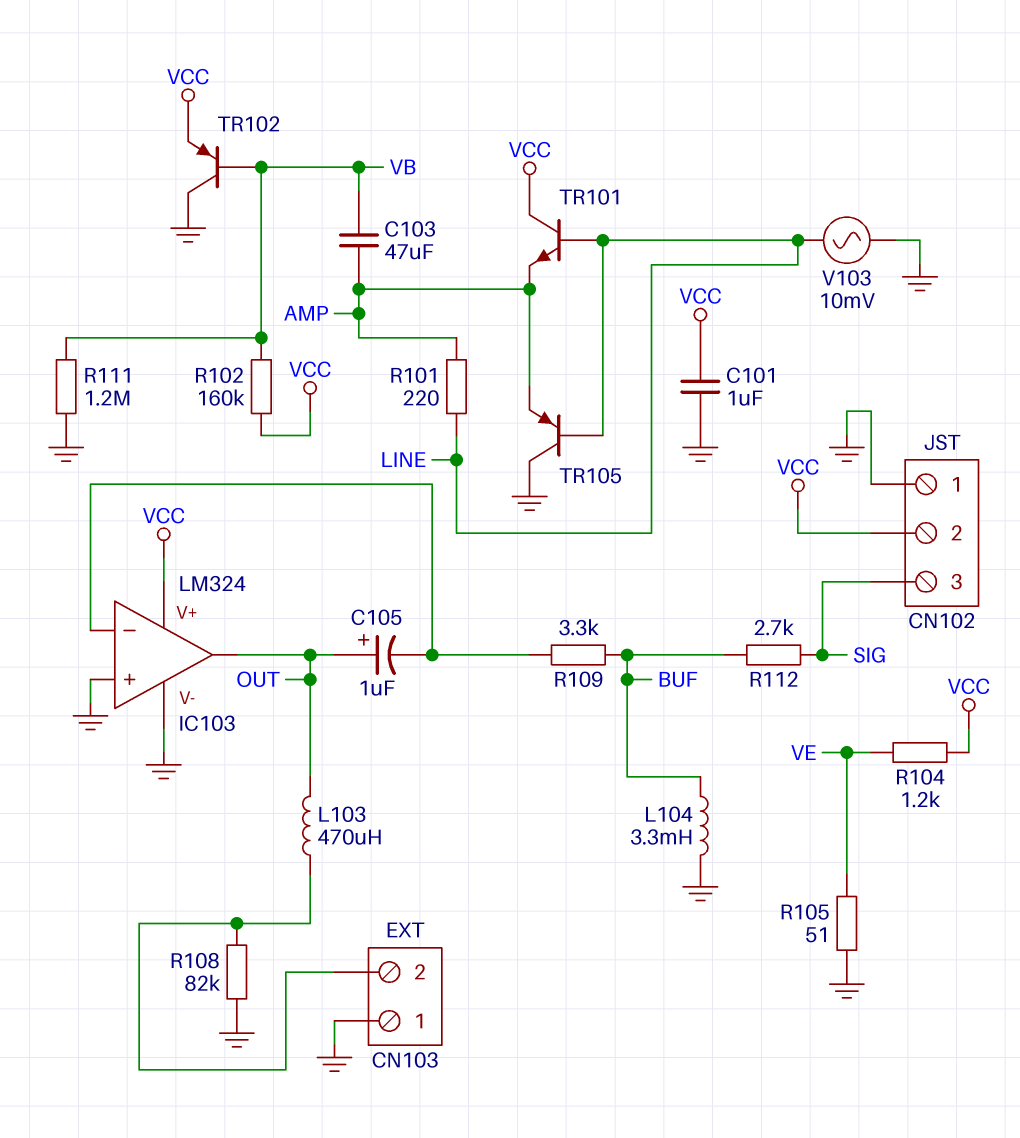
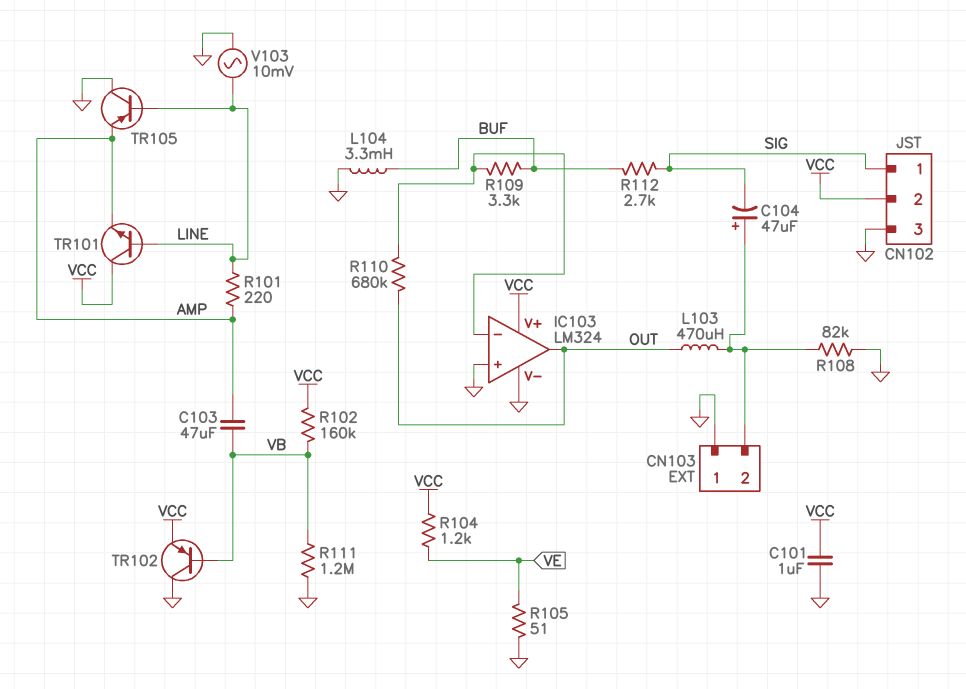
C104: none -> 47uF (plus CN103/2, minus SIG)
C105: 1uF (plus OUT, minus IC103/in-) -> none
CN102 pin 1: GND -> SIG
CN102 pin 3: SIG -> GND
R110: none -> 680k (IC103/in-, OUT)

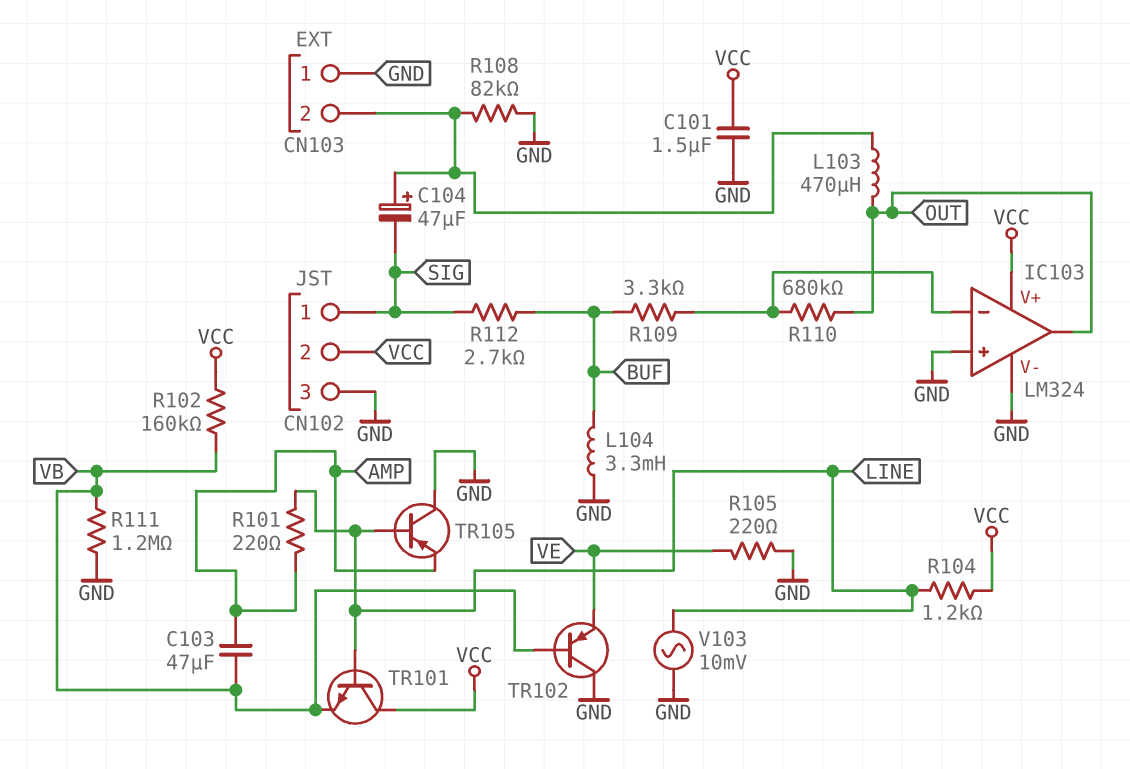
C101: 1uF (GND, VCC) -> 1.5uF (GND, VCC)
R104: 1.2k (VCC, VE) -> 1.2k (LINE, VCC)
R105: 51 (GND, VE) -> 220 (GND, VE)
TR101: NPN (B LINE, C VCC, E AMP) -> NPN (B LINE, C VCC, E VB)
TR102: PNP (B VB, C GND, E VCC) -> PNP (B VB, C GND, E VE)

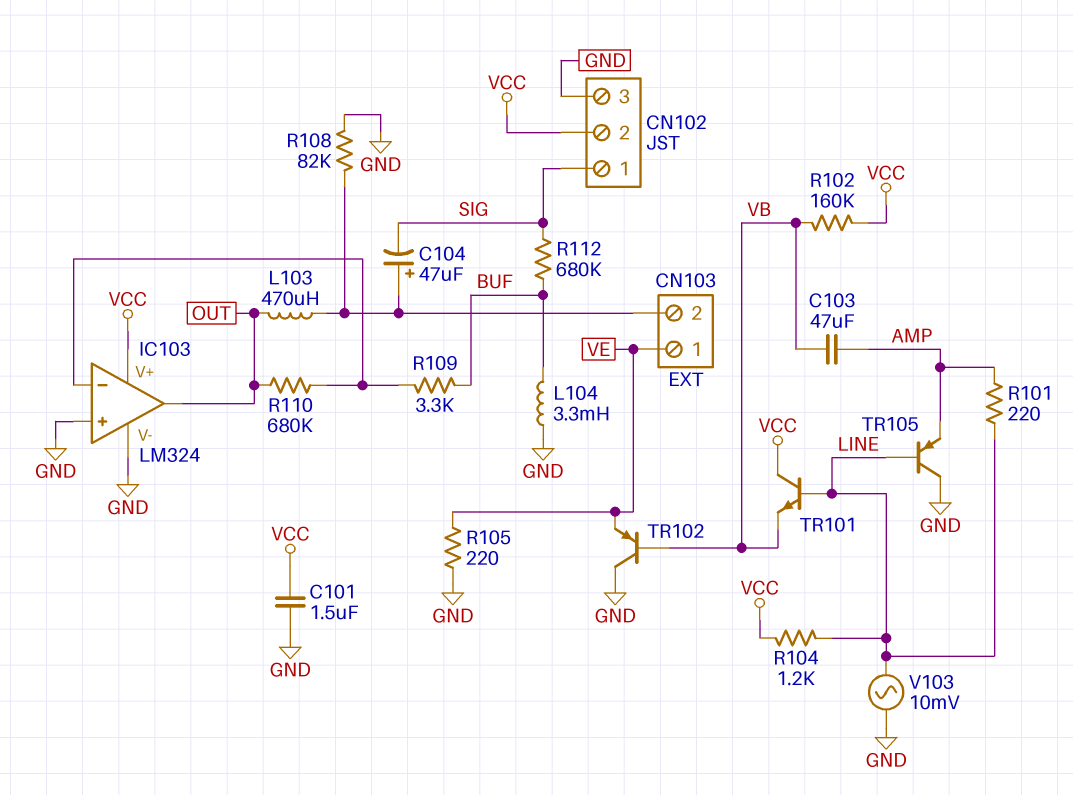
CN103 pin 1: GND -> VE
R111: 1.2M (GND, VB) -> none
R112: 2.7k (BUF, SIG) -> 680k (BUF, SIG)

